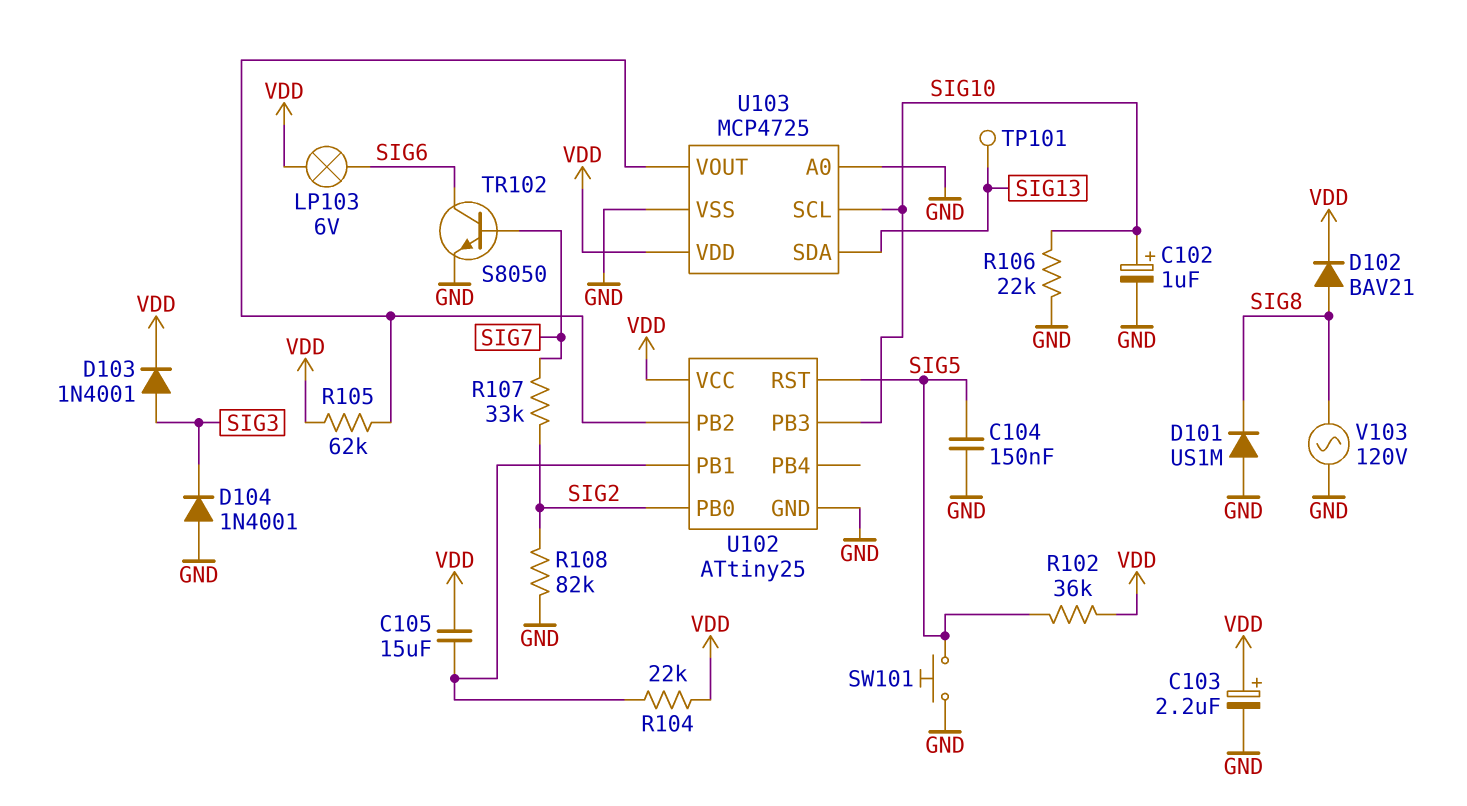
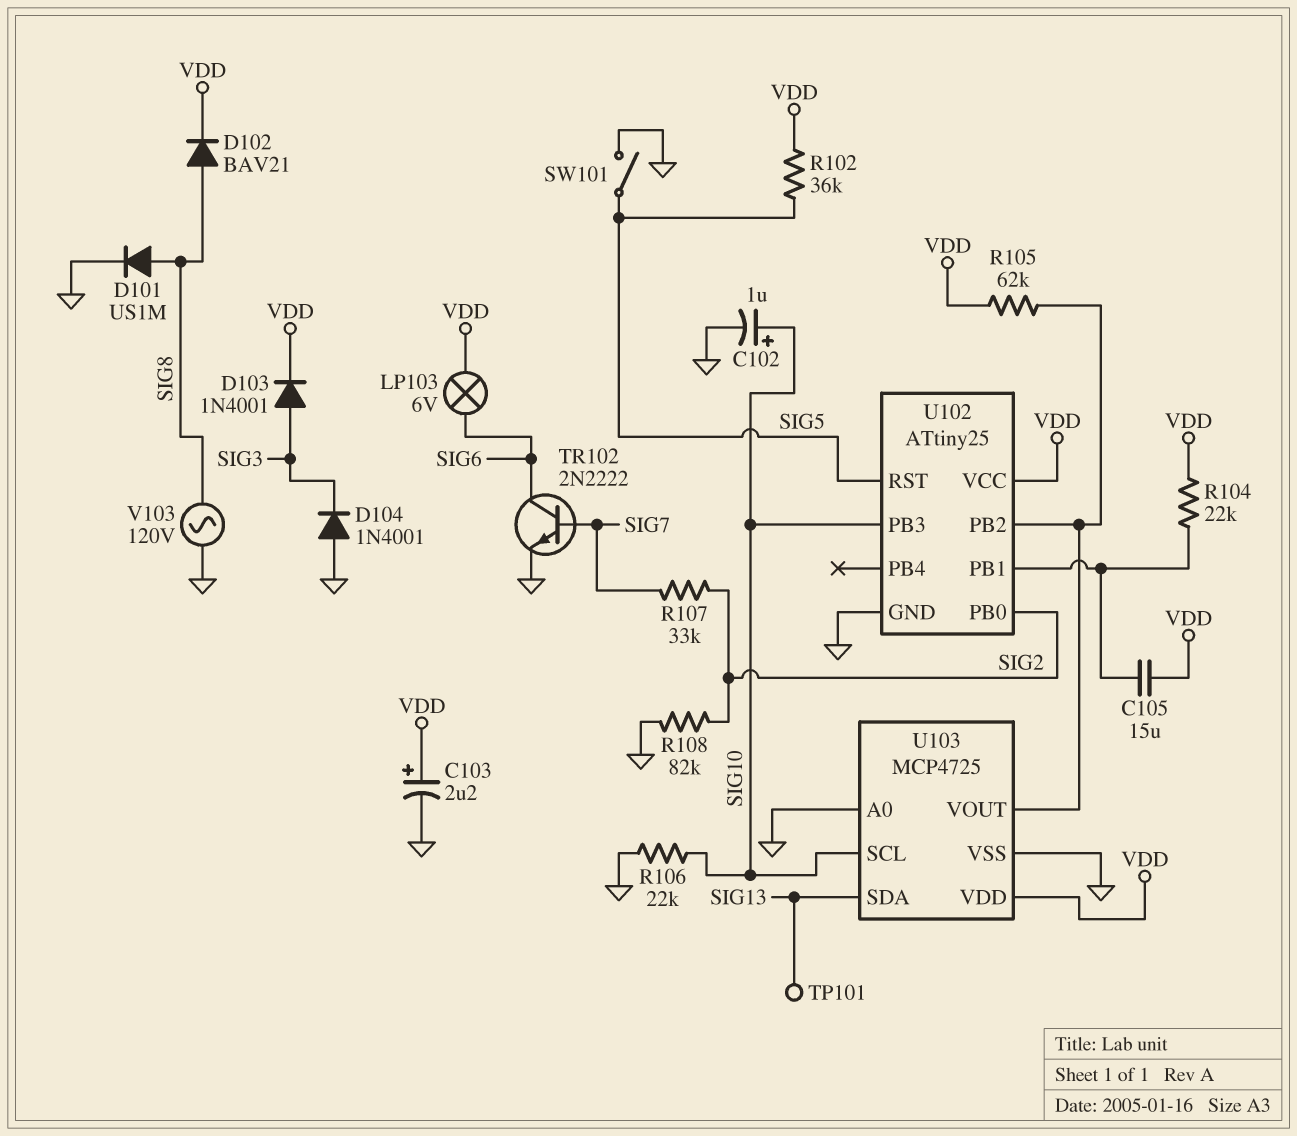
C104: 150nF (GND, SIG5) -> none
D101: diode US1M (A GND, K SIG8) -> diode US1M (A SIG8, K GND)
SW101: button (GND, SIG5) -> switch (GND, SIG5)
TR102: NPN S8050 (B SIG7, C SIG6, E GND) -> NPN 2N2222 (B SIG7, C SIG6, E GND)

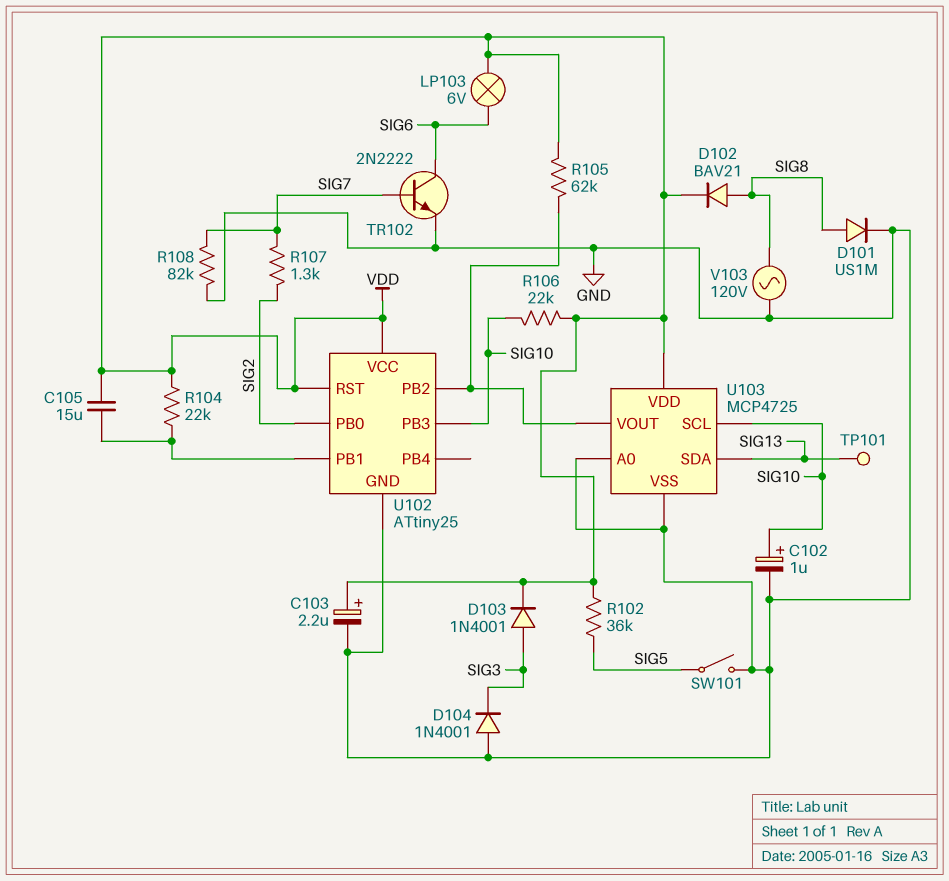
R106: 22k (GND, SIG10) -> 22k (SIG10, VDD)
R107: 33k (SIG2, SIG7) -> 1.3k (SIG2, SIG7)
R108: 82k (GND, SIG2) -> 82k (GND, SIG7)
U102 pin RST: SIG5 -> VDD

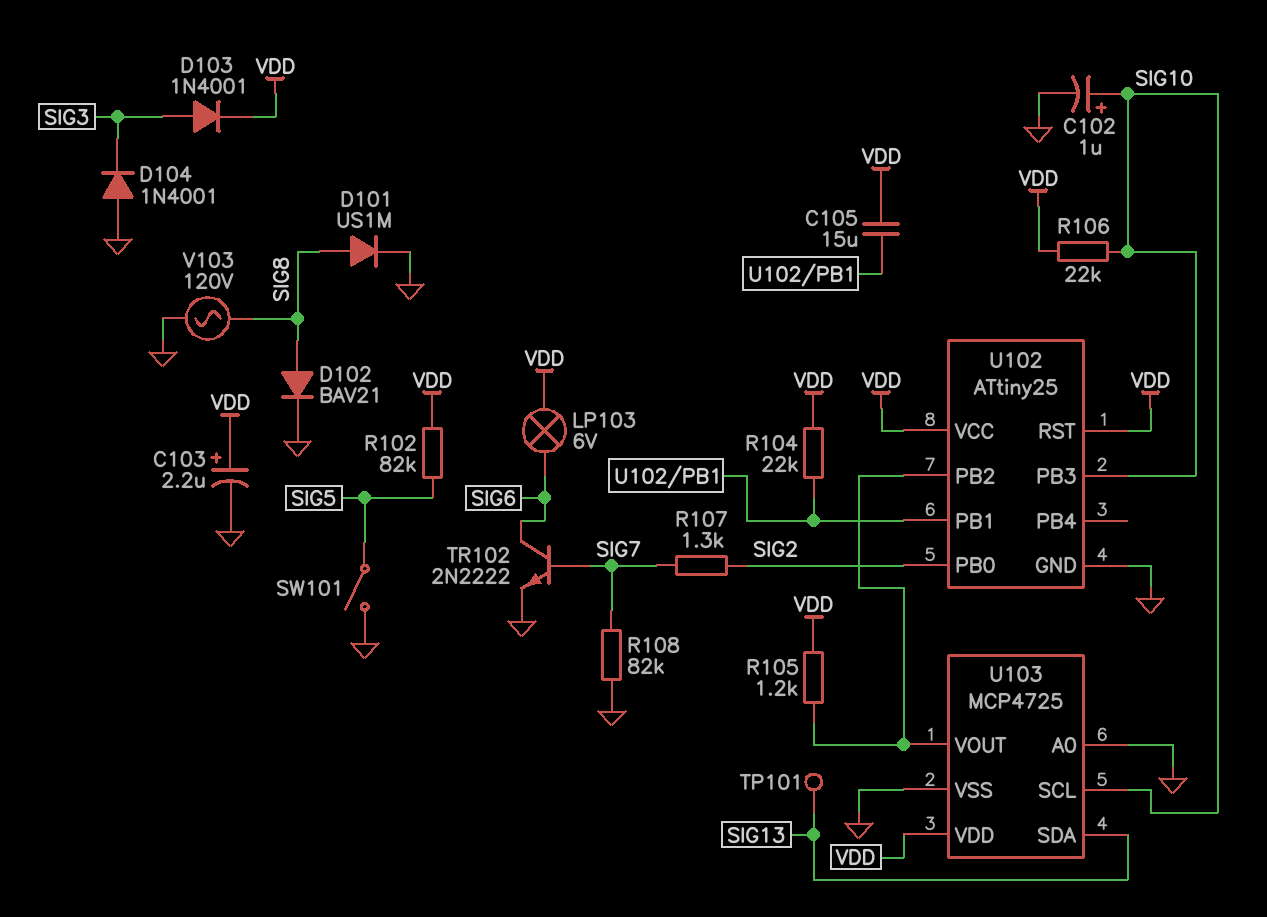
D102: diode BAV21 (A SIG8, K VDD) -> diode BAV21 (A SIG8, K GND)
R102: 36k (SIG5, VDD) -> 82k (SIG5, VDD)
R105: 62k (U102/PB2, VDD) -> 1.2k (U102/PB2, VDD)

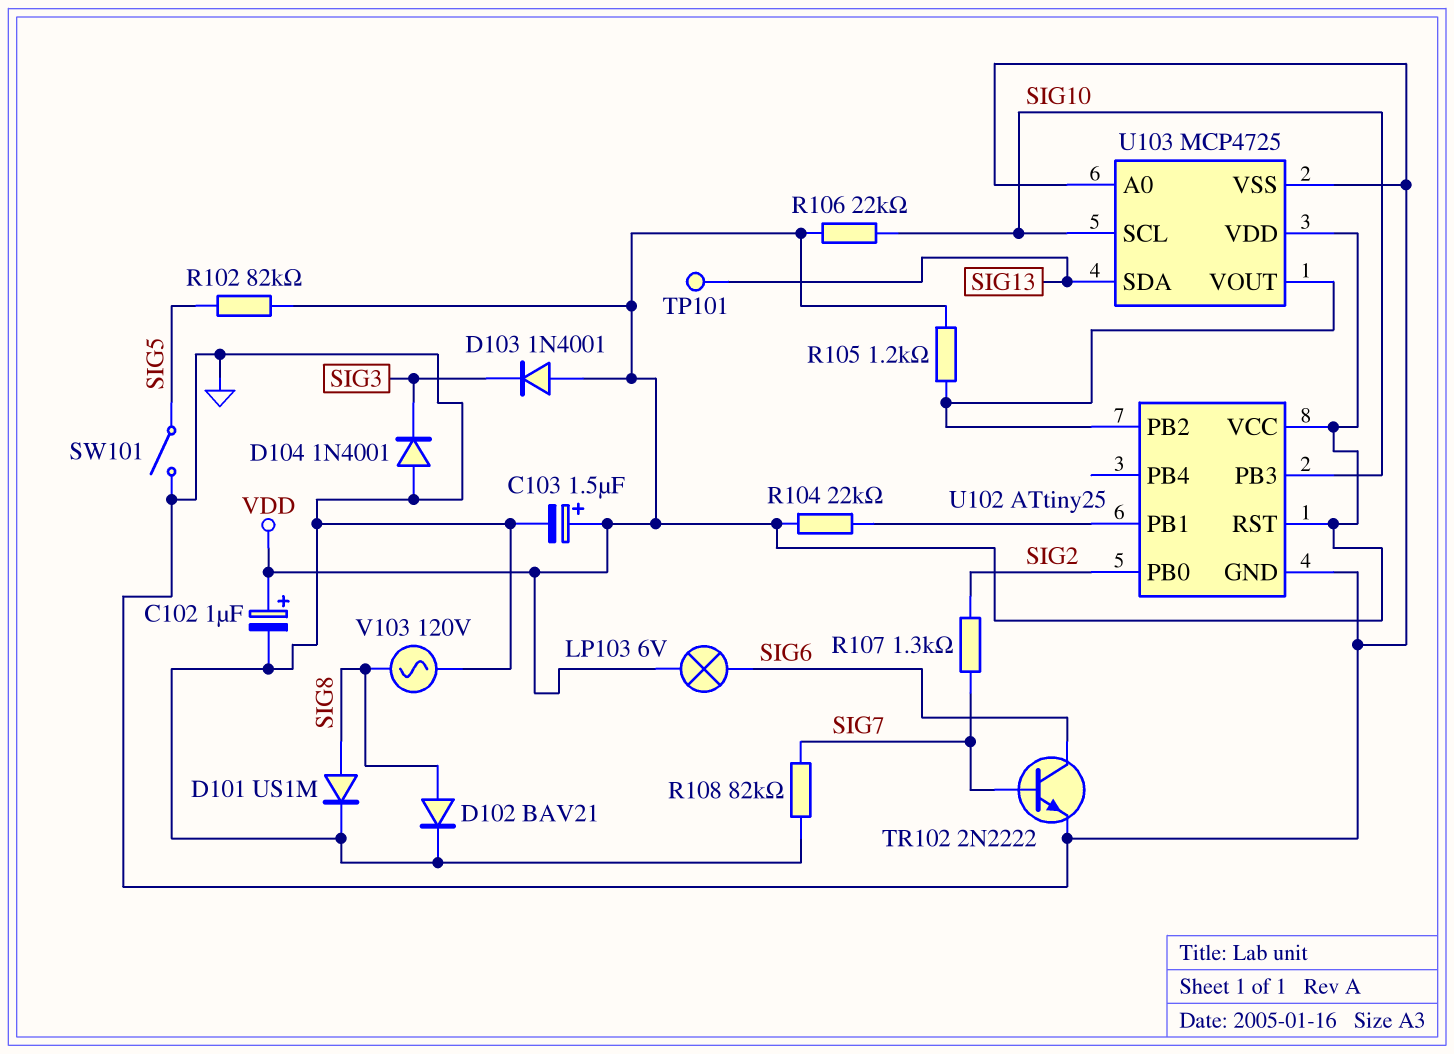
C102: 1uF (plus SIG10, minus GND) -> 1uF (plus VDD, minus GND)
C103: 2.2uF (plus VDD, minus GND) -> 1.5uF (plus VDD, minus GND)
C105: 15uF (U102/PB1, VDD) -> none
D103: diode 1N4001 (A SIG3, K VDD) -> diode 1N4001 (A VDD, K SIG3)

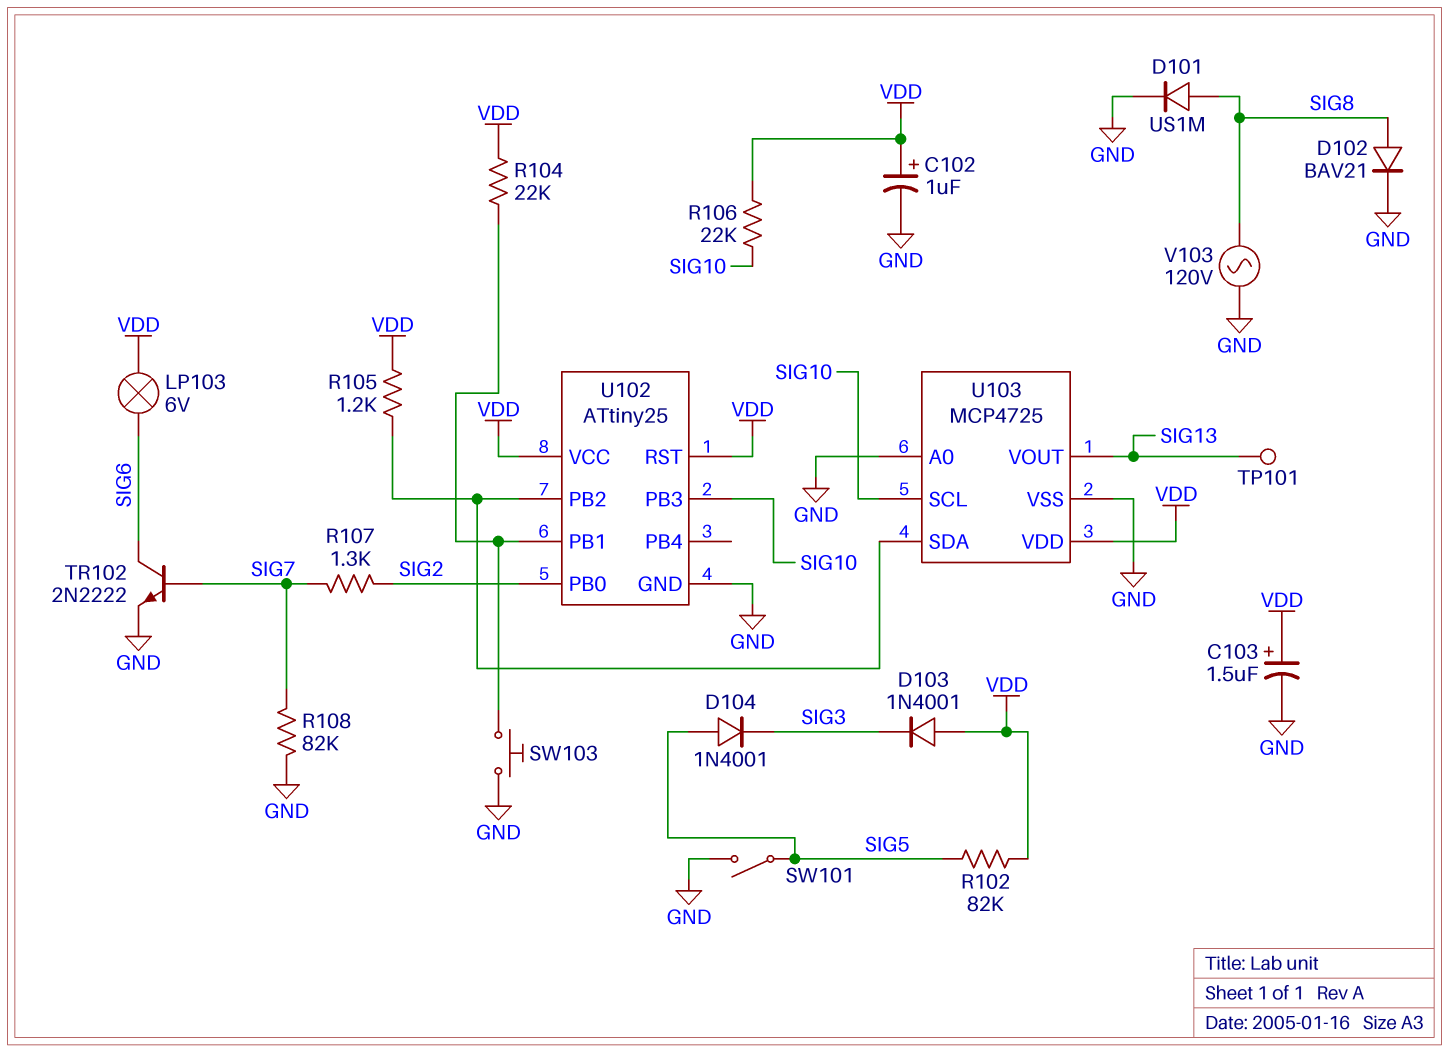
D104: diode 1N4001 (A GND, K SIG3) -> diode 1N4001 (A SIG5, K SIG3)
SW103: none -> button (GND, U102/PB1)
U103 pin SDA: SIG13 -> U102/PB2
U103 pin VOUT: U102/PB2 -> SIG13

